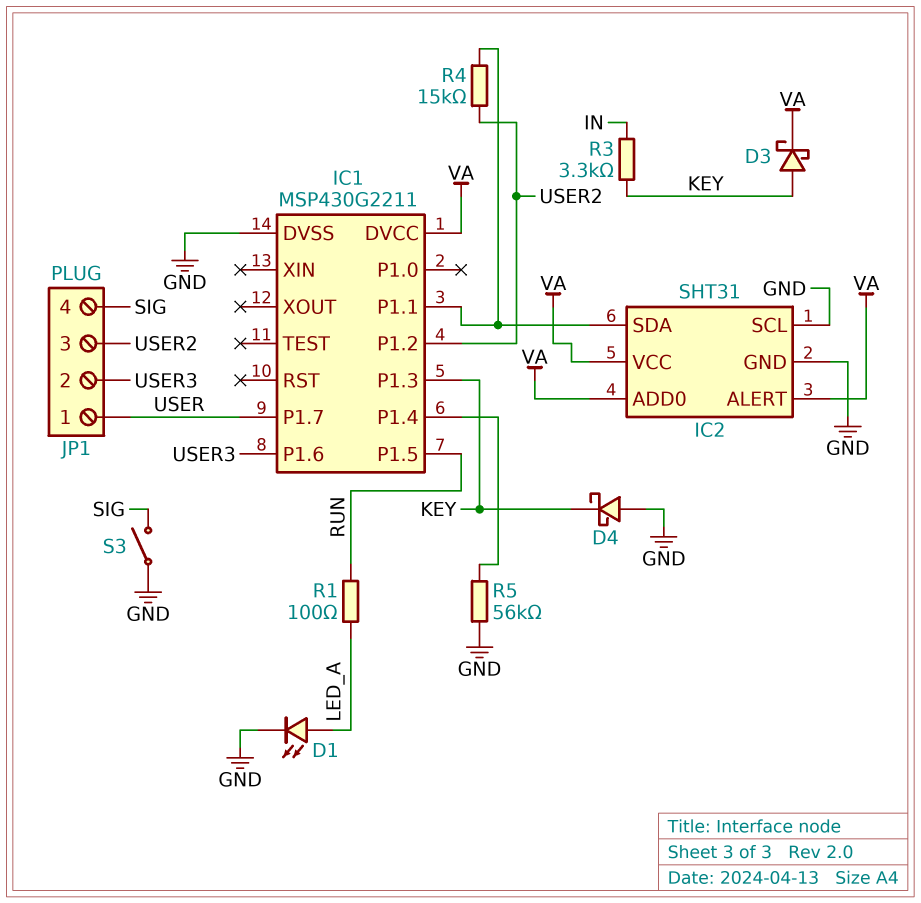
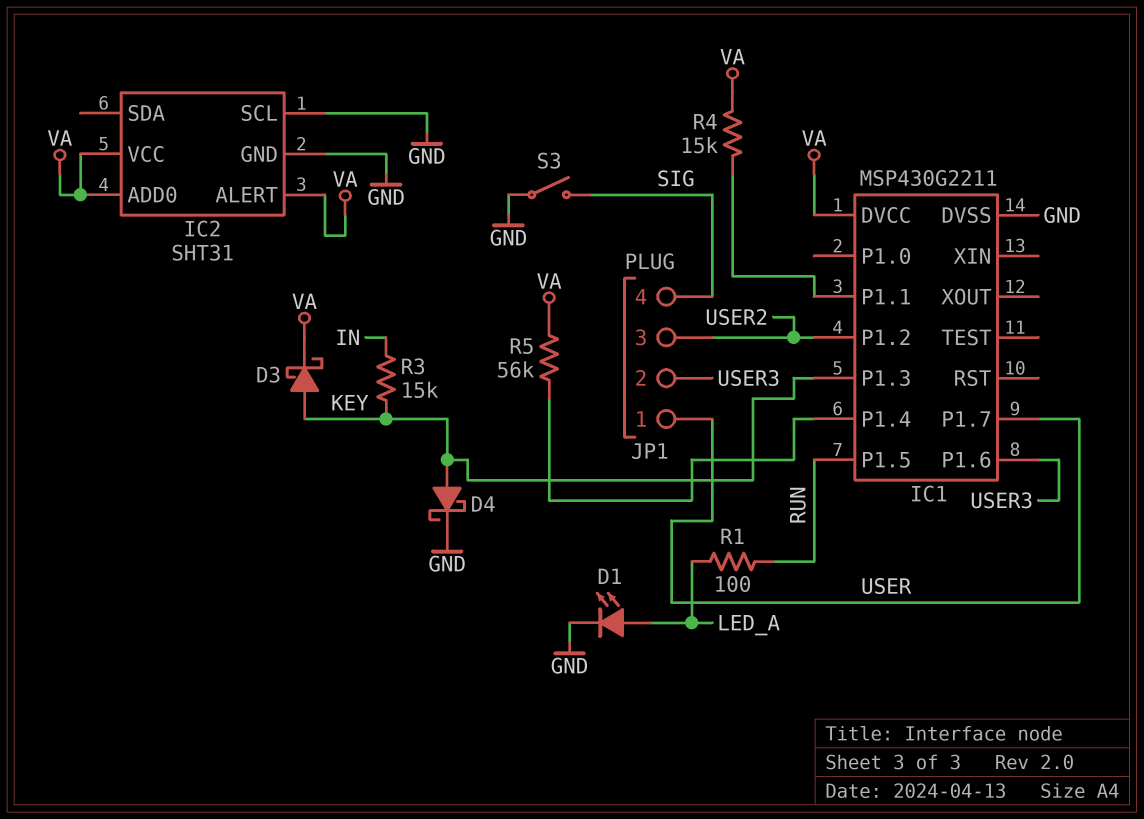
D4: schottky (A GND, K KEY) -> schottky (A KEY, K GND)
IC2 pin SDA: IC1/P1.1 -> none
R3: 3.3k (IN, KEY) -> 15k (IN, KEY)
R4: 15k (IC1/P1.1, USER2) -> 15k (IC1/P1.1, VA)
R5: 56k (GND, IC1/P1.4) -> 56k (IC1/P1.4, VA)

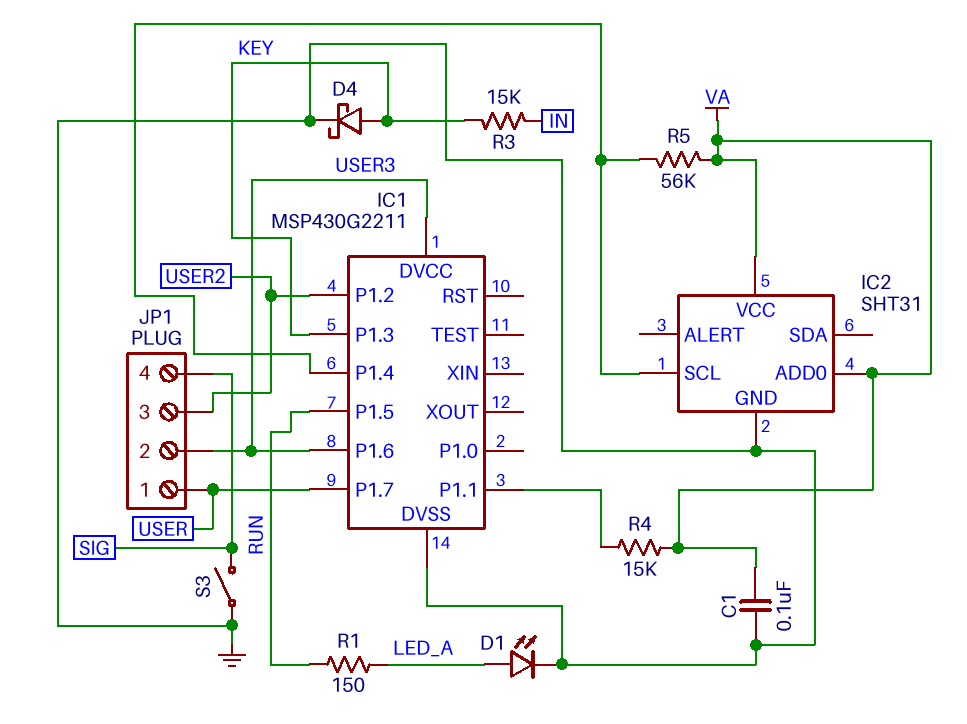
C1: none -> 100nF (GND, VA)
D3: schottky (A KEY, K VA) -> none
IC1 pin DVCC: VA -> USER3
IC2 pin ALERT: VA -> none
IC2 pin SCL: GND -> IC1/P1.4
R1: 100 (LED_A, RUN) -> 150 (LED_A, RUN)

